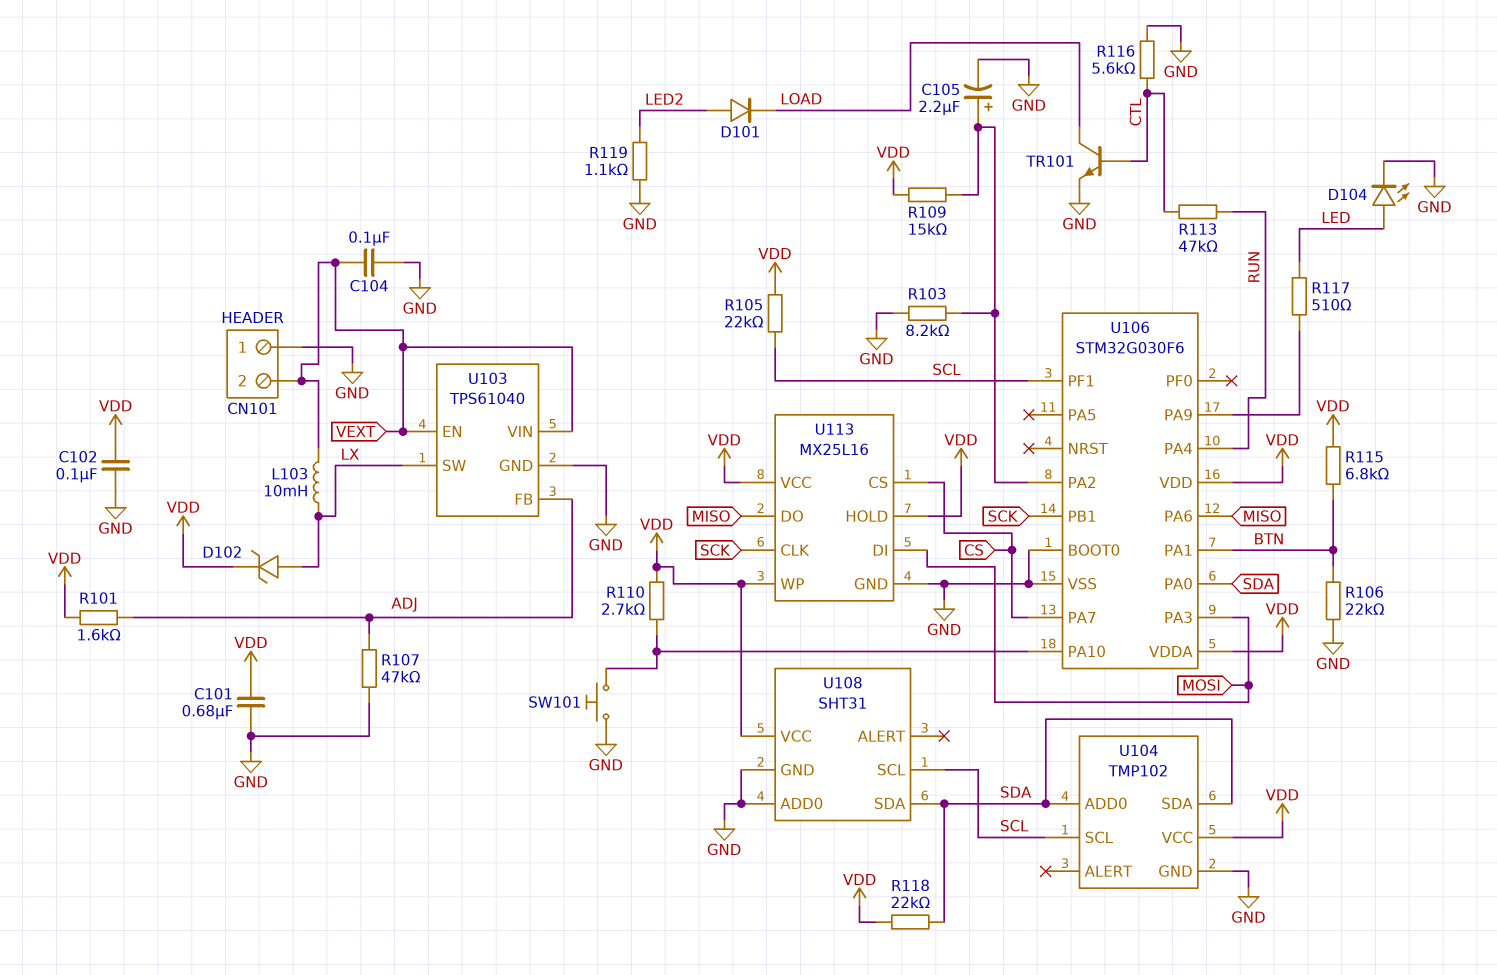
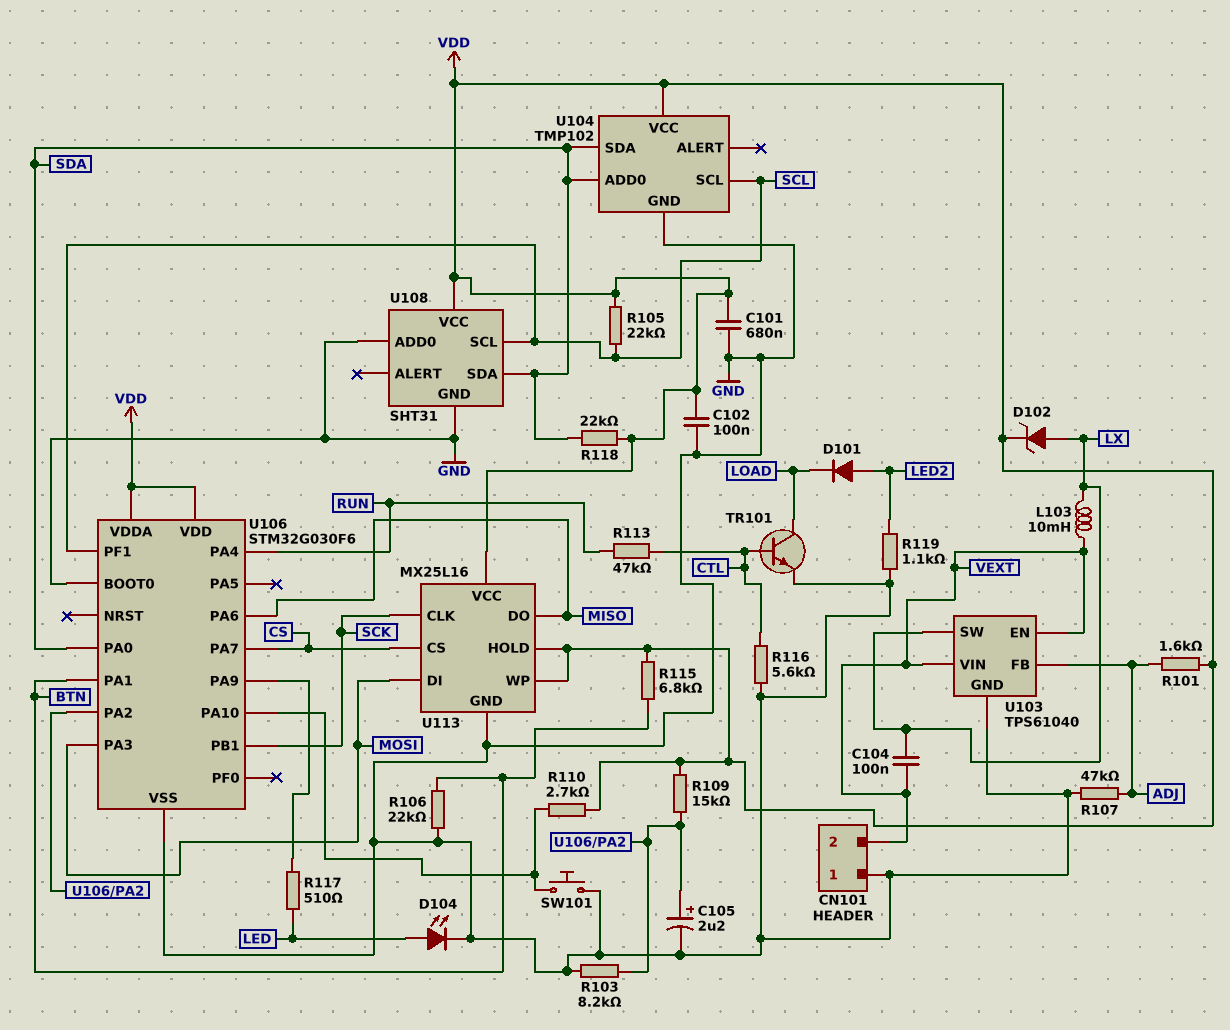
C104: 100nF (GND, VEXT) -> 100nF (LX, VEXT)

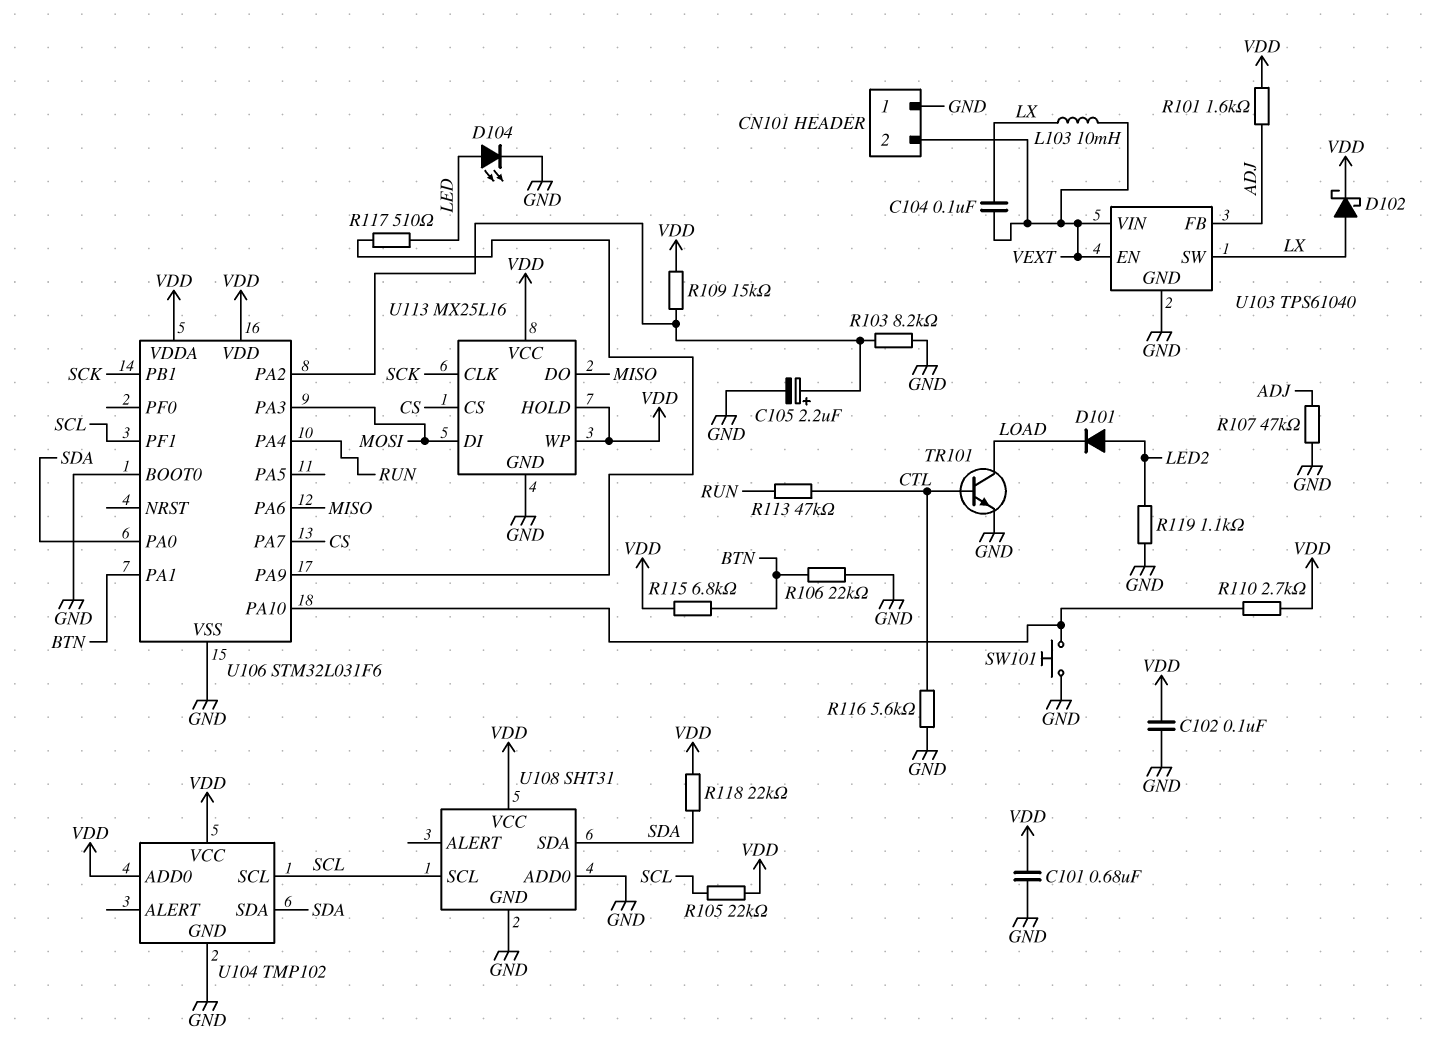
D102: zener (A LX, K VDD) -> schottky (A LX, K VDD)
U104 pin ADD0: SDA -> VDD
U106: STM32G030F6 -> STM32L031F6

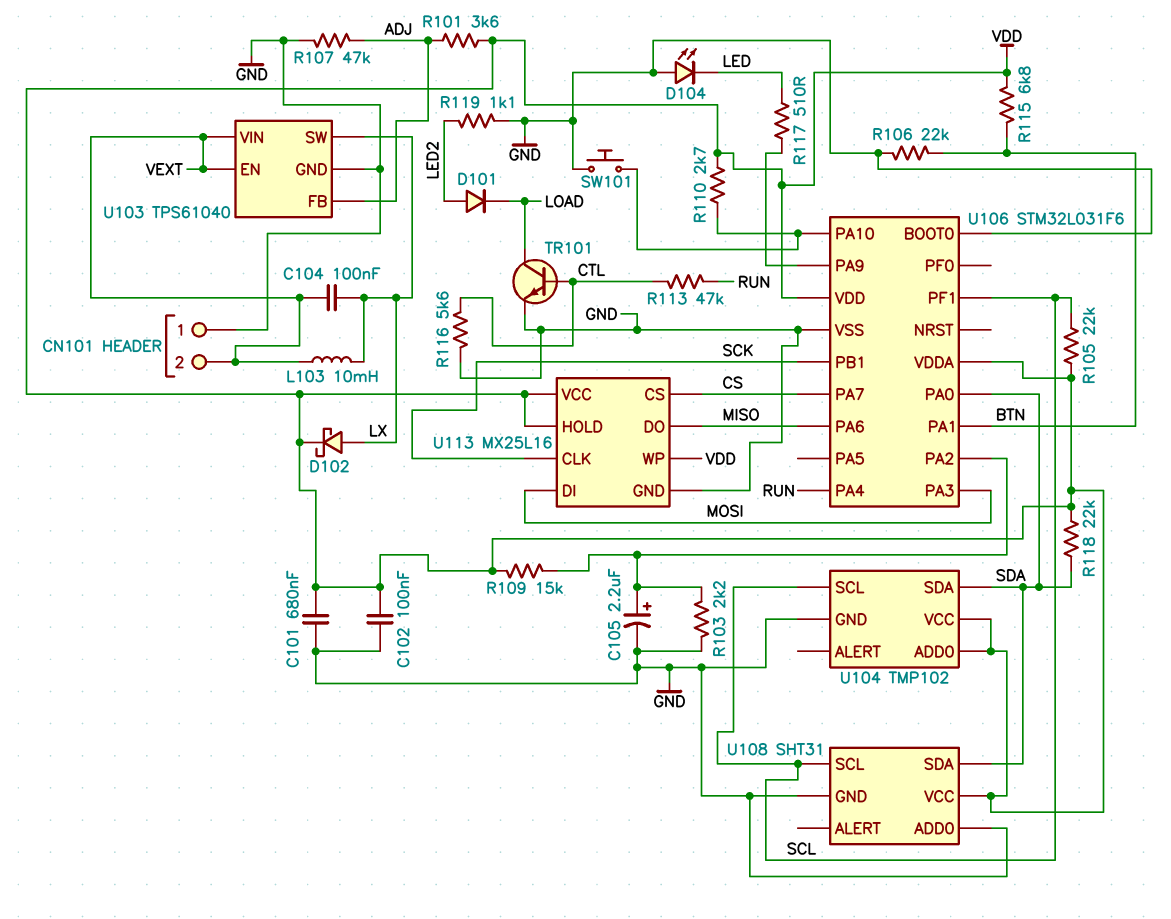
D104: LED (A LED, K GND) -> LED (A GND, K LED)
R101: 1.6k (ADJ, VDD) -> 3.6k (ADJ, VDD)
R103: 8.2k (GND, U106/PA2) -> 2.2k (GND, U106/PA2)

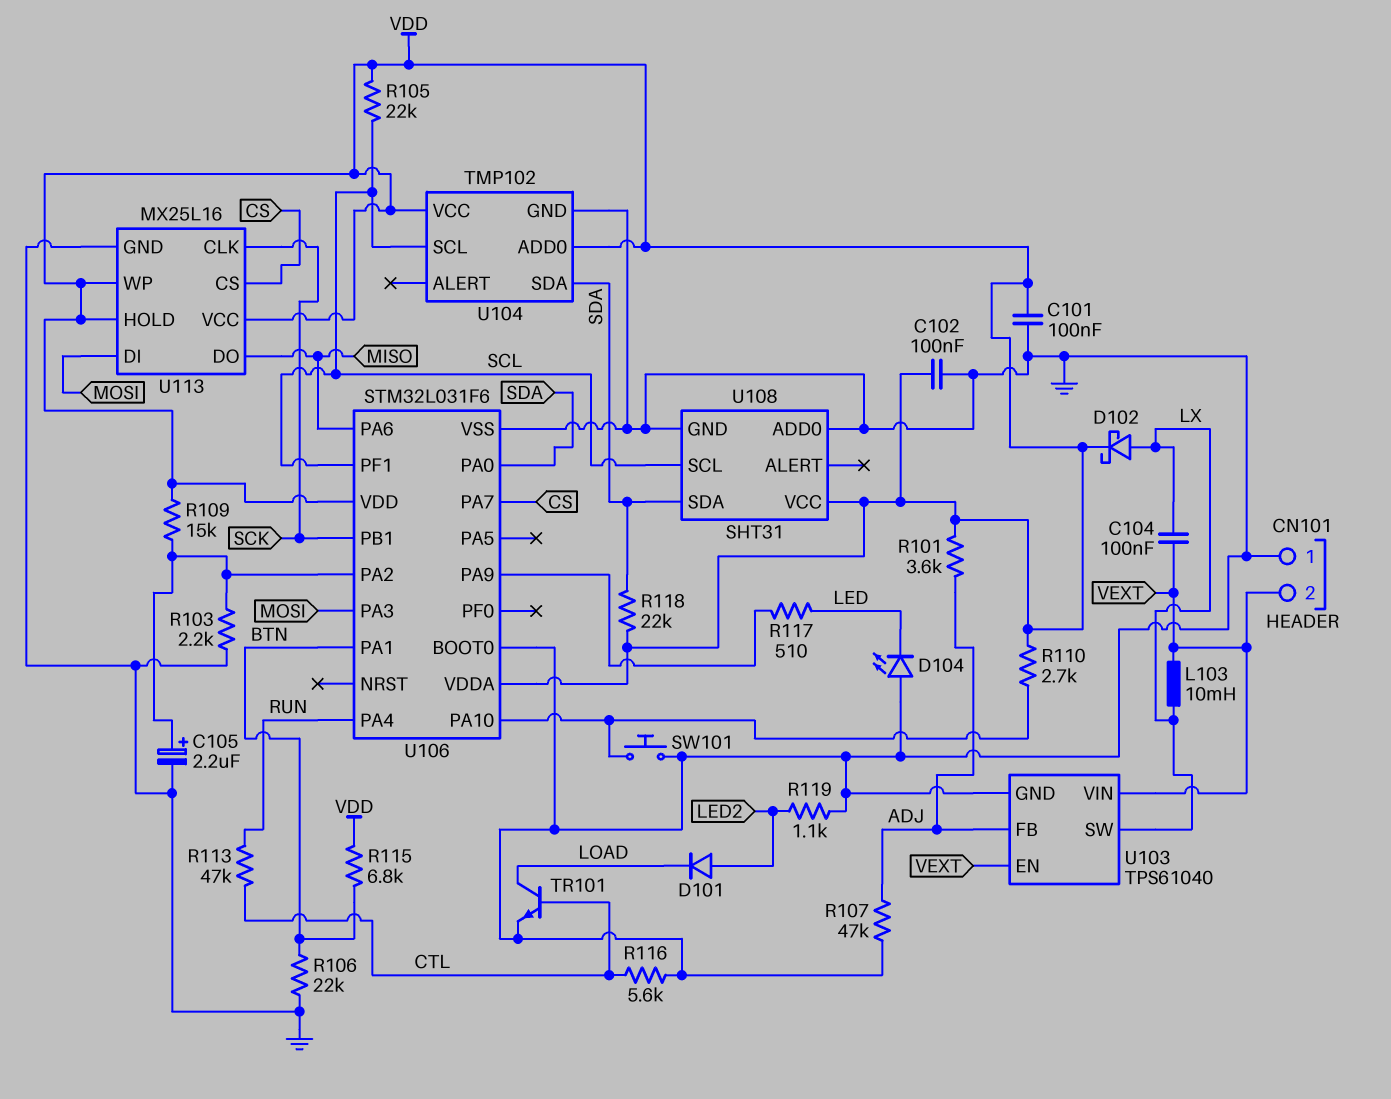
C101: 680nF (GND, VDD) -> 100nF (GND, VDD)

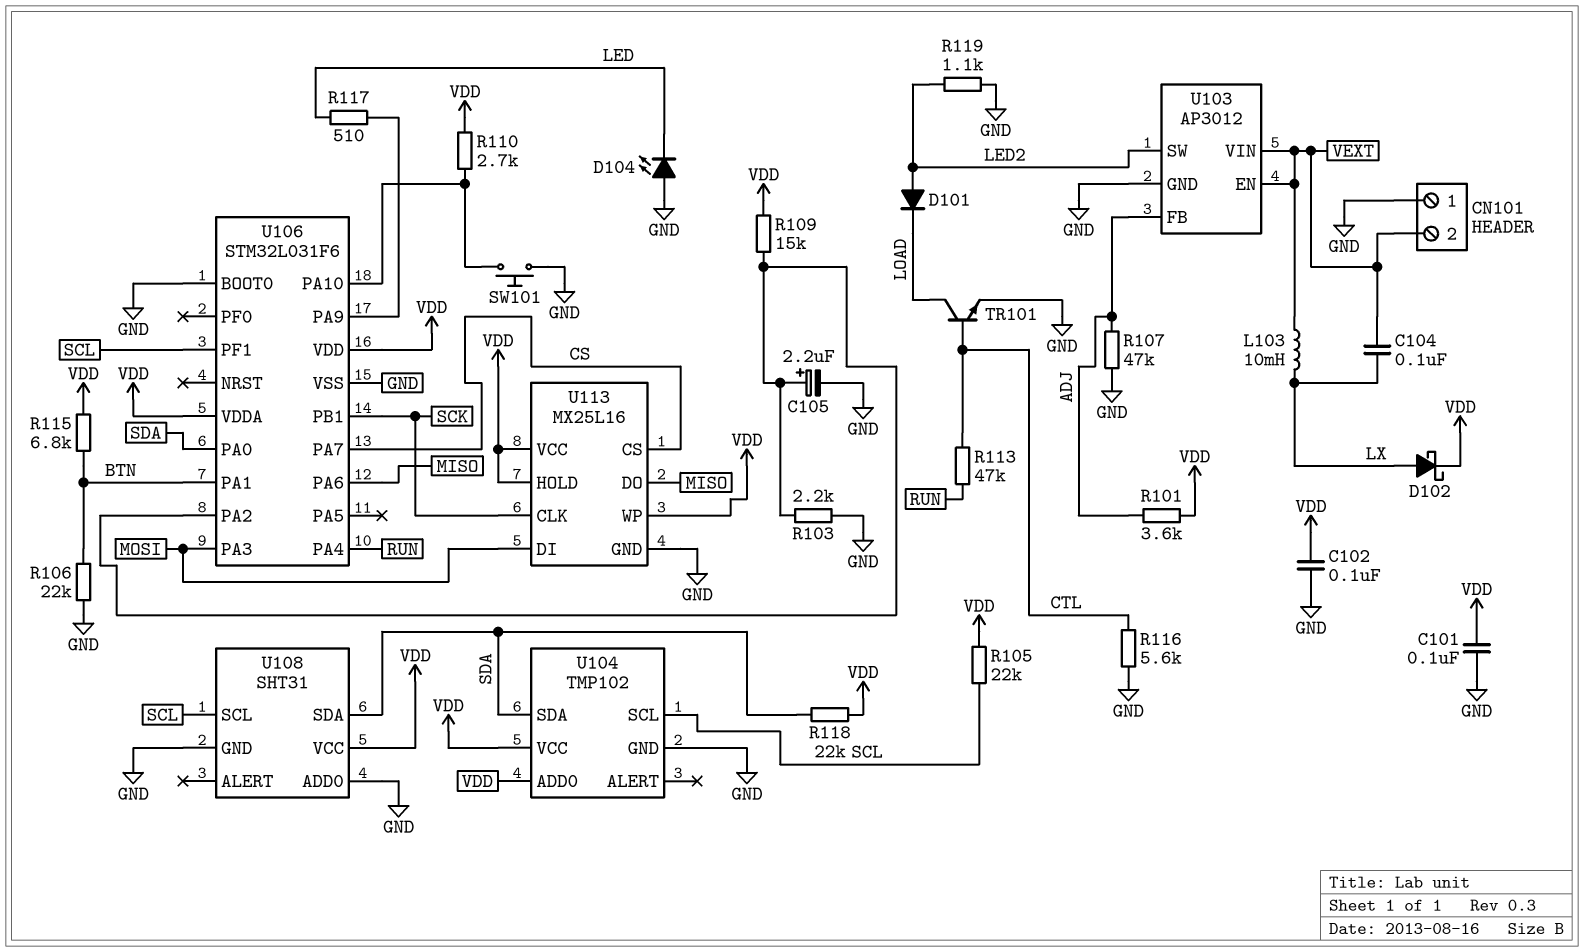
U103: TPS61040 -> AP3012
U103 pin SW: LX -> LED2

